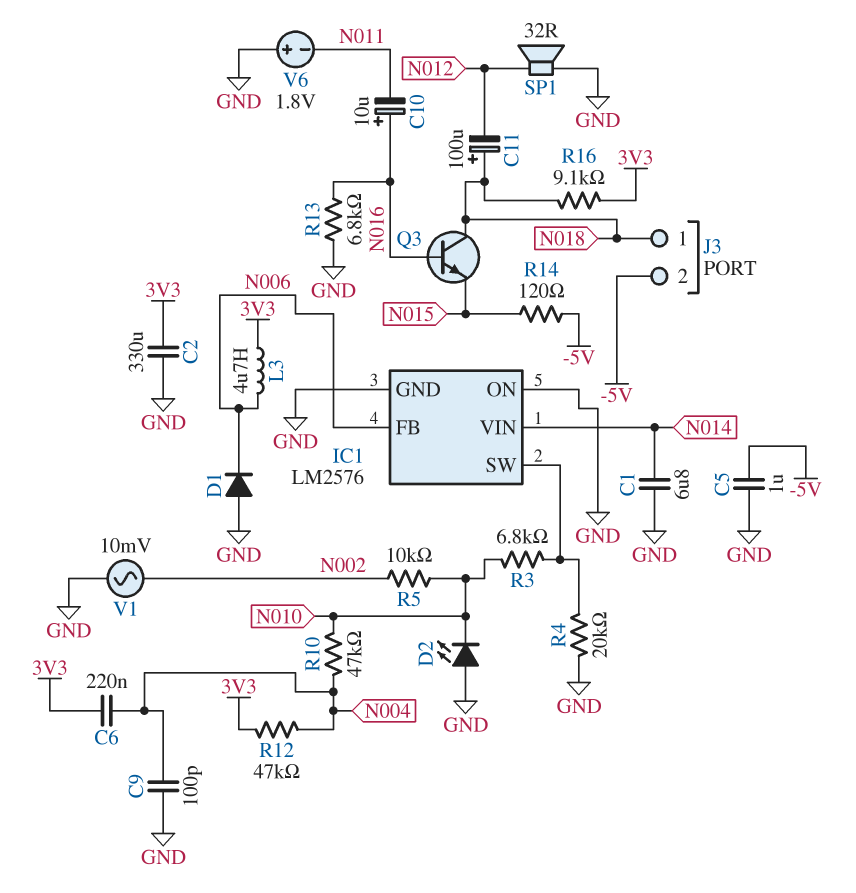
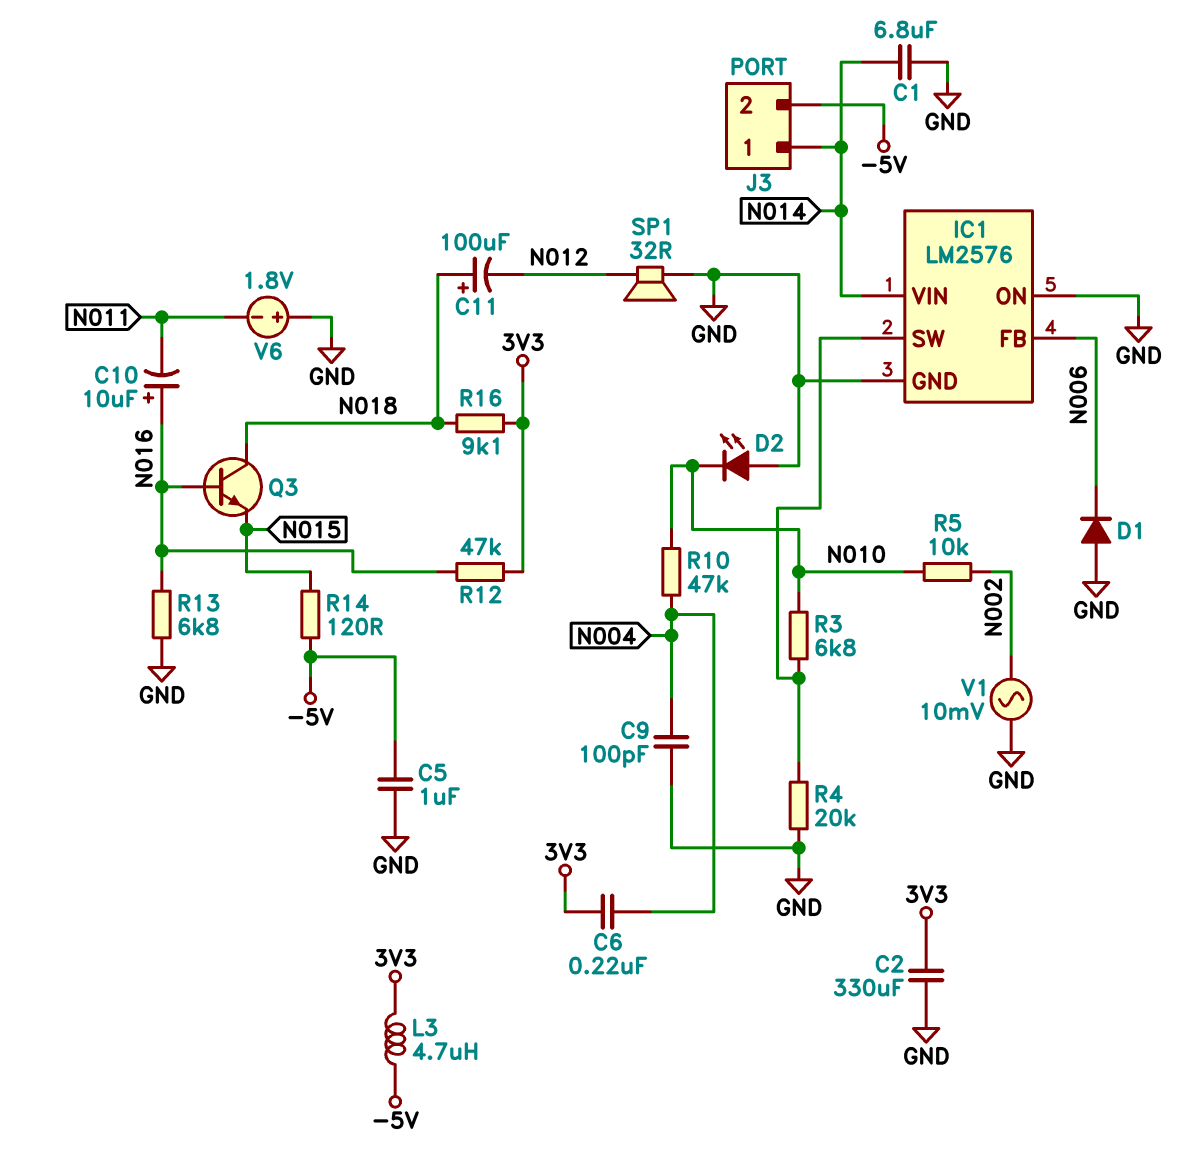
J3 pin 1: N018 -> N014
L3: 4.7uH (3V3, N006) -> 4.7uH (-5V, 3V3)
R12: 47k (3V3, N004) -> 47k (3V3, N016)

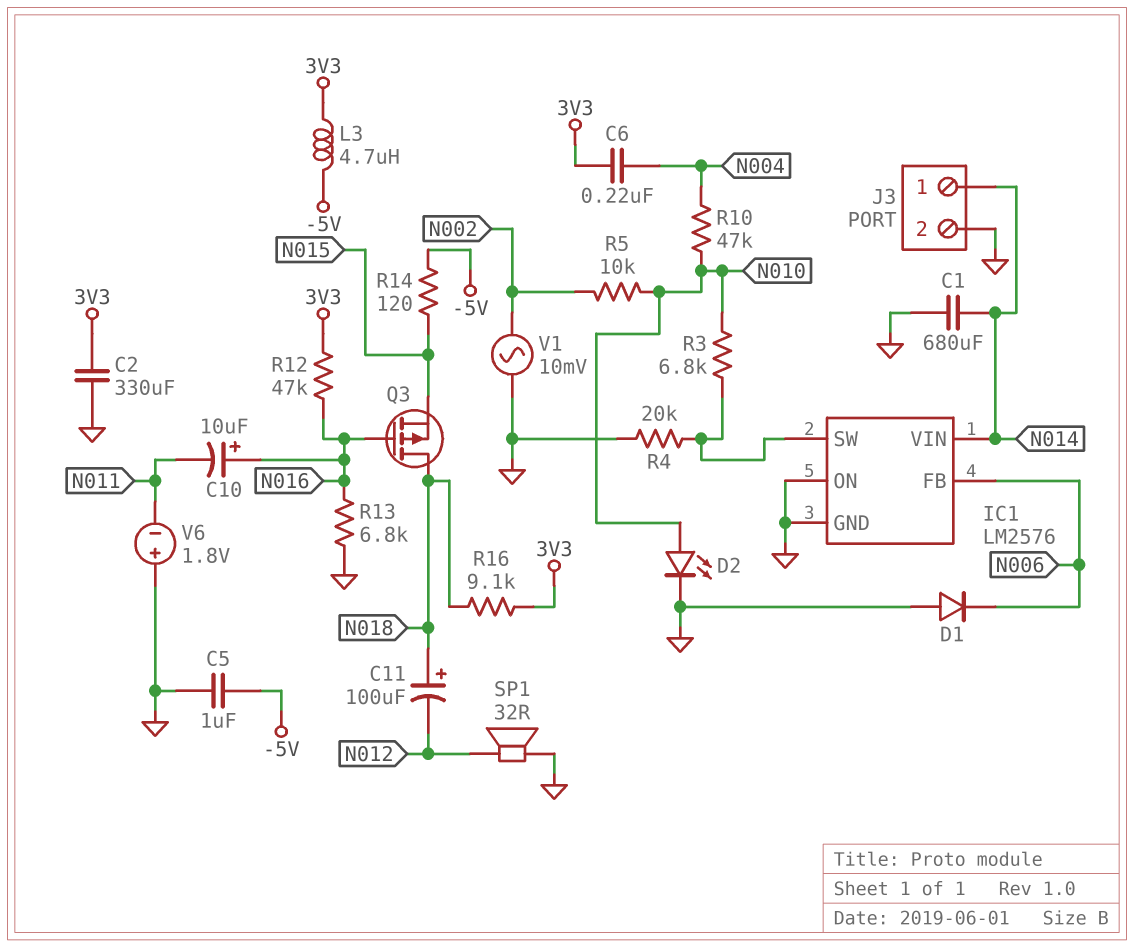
C1: 6.8uF (GND, N014) -> 680uF (GND, N014)
C9: 100pF (GND, N004) -> none
D2: LED (A GND, K N010) -> LED (A N010, K GND)
J3 pin 2: -5V -> GND
Q3: NPN (B N016, C N018, E N015) -> PMOS (G N016, D N018, S N015)

